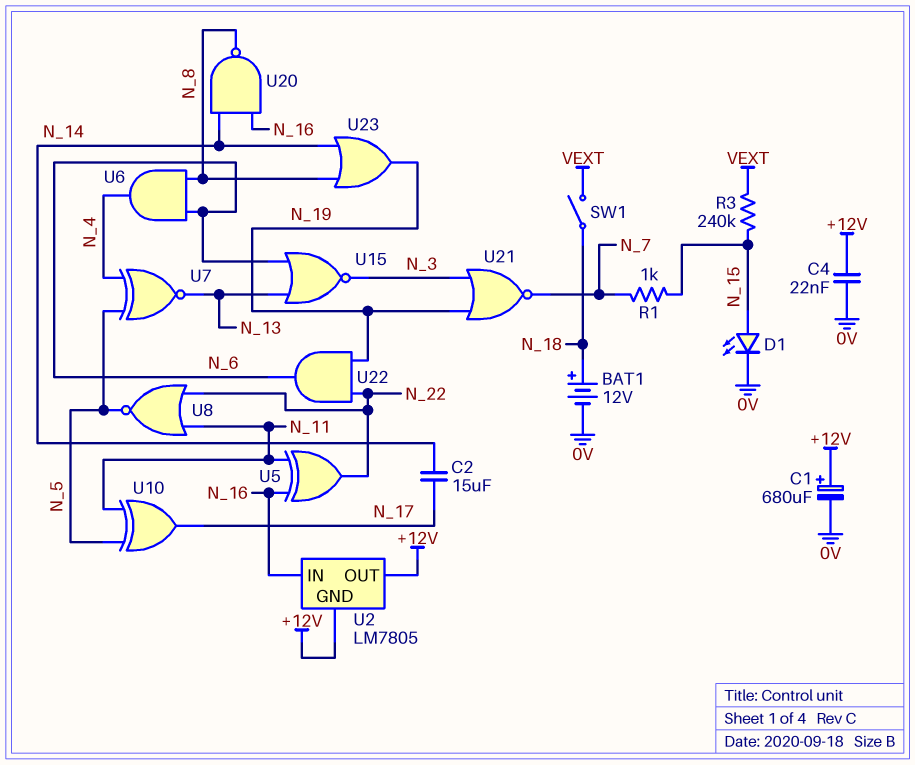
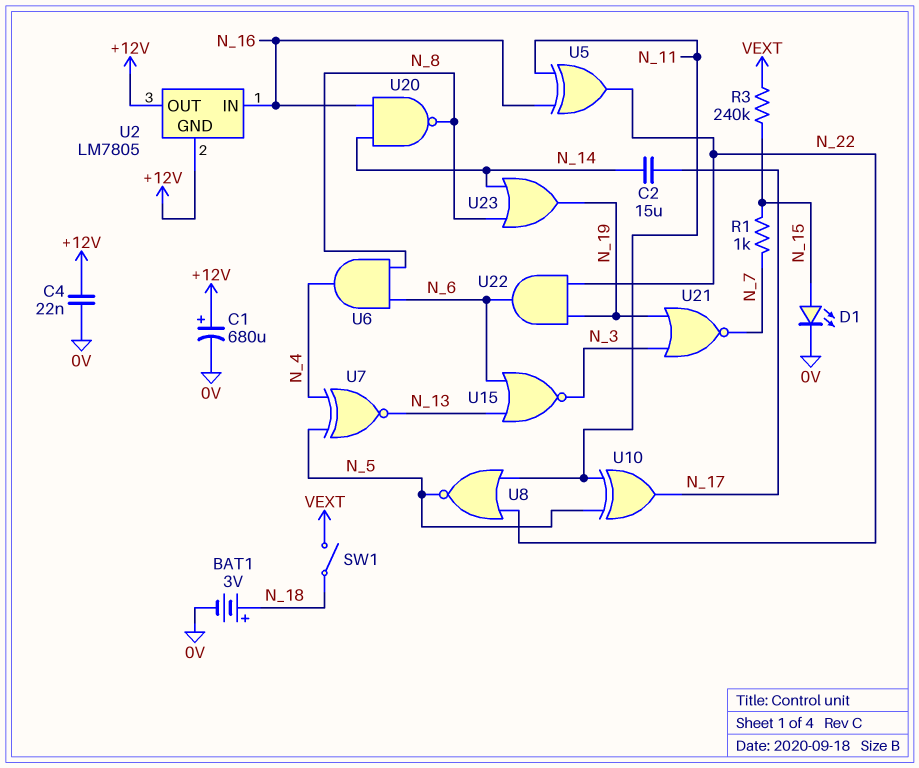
BAT1: 12V (plus N_18, minus 0V) -> 3V (plus N_18, minus 0V)

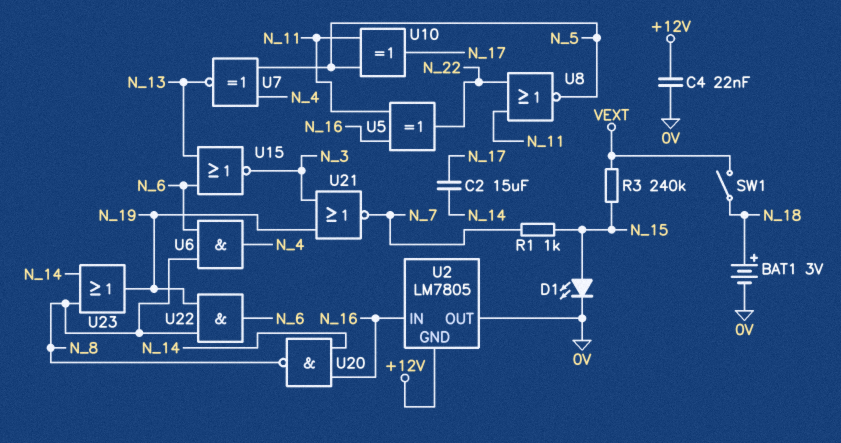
C1: 680uF (plus +12V, minus 0V) -> none
U2 pin OUT: +12V -> 0V
U22: AND (in N_19, in N_22, out N_6) -> AND (in N_8, in N_19, out N_6)

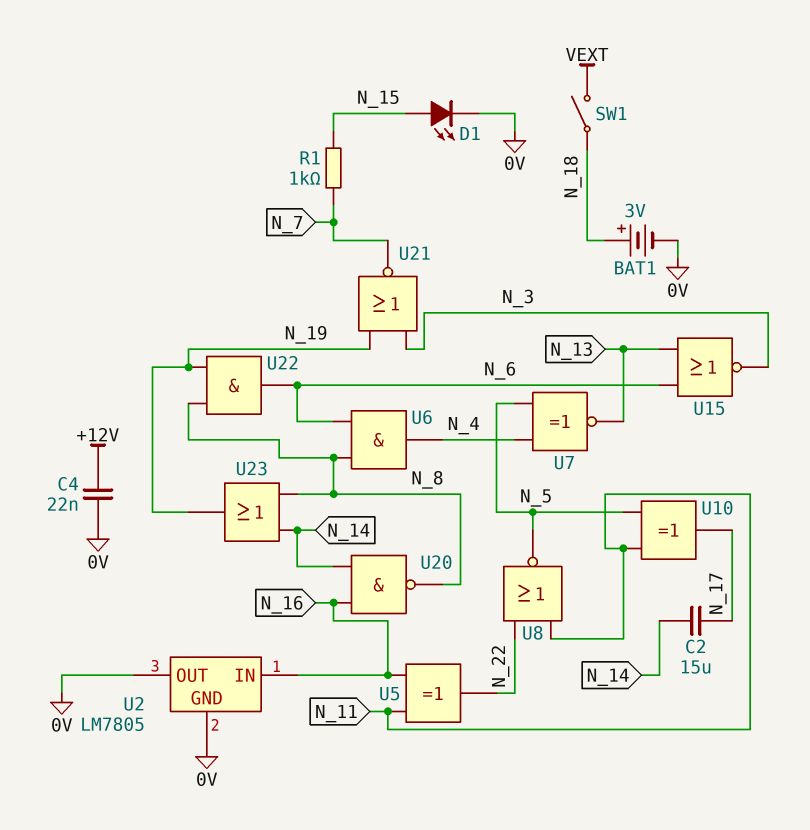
R3: 240k (N_15, VEXT) -> none
U2 pin GND: +12V -> 0V

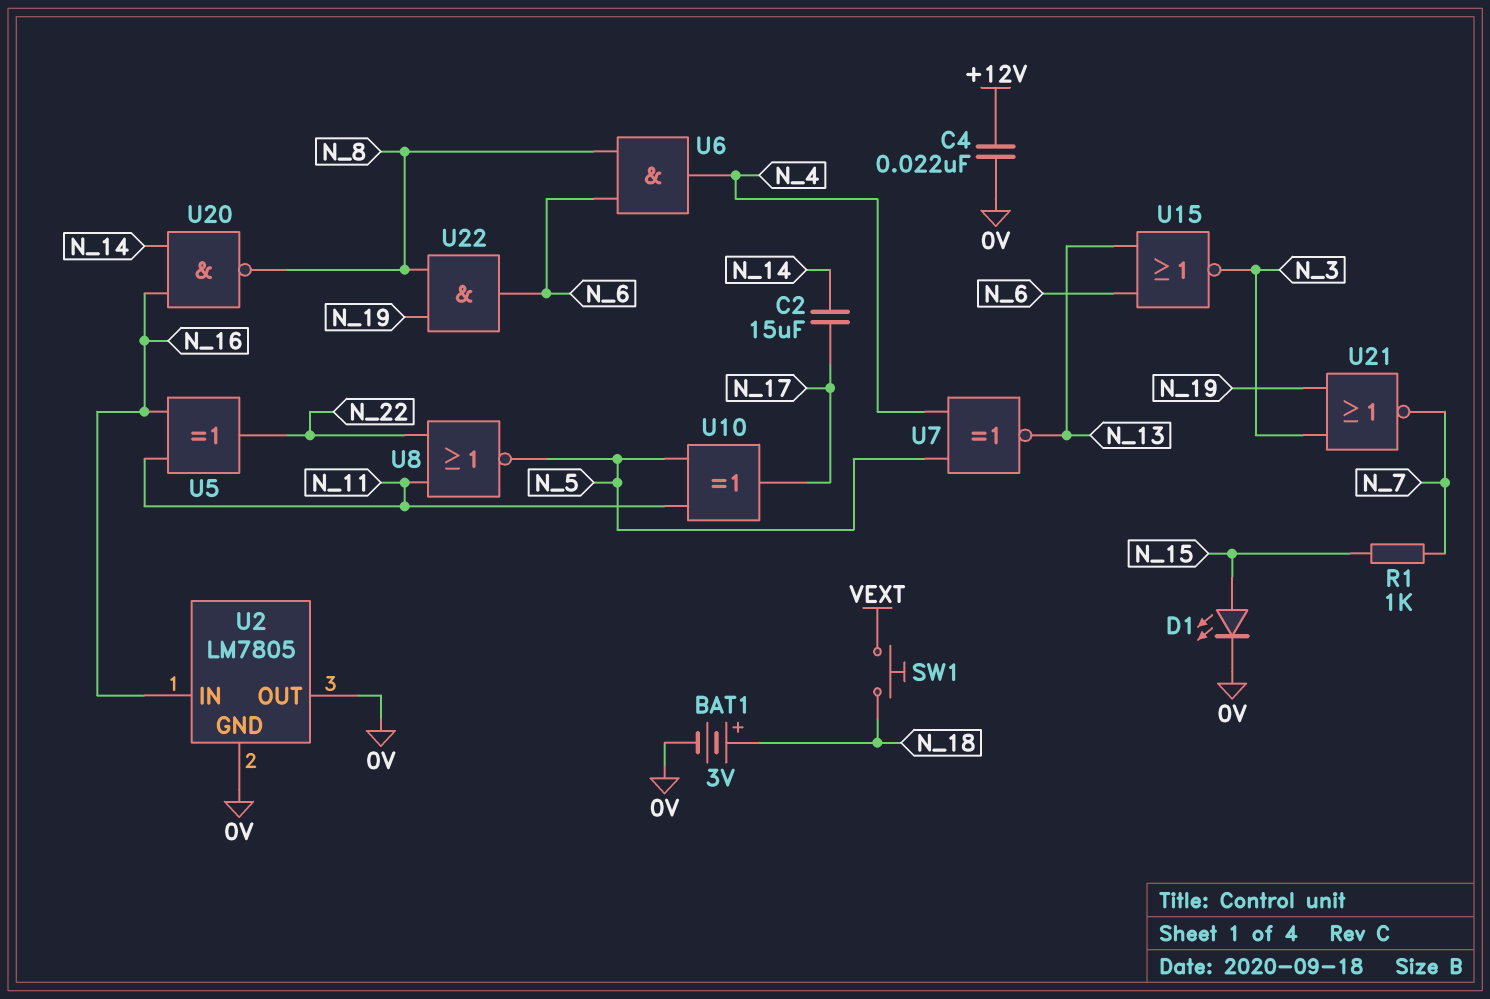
SW1: switch (N_18, VEXT) -> button (N_18, VEXT)
U23: OR (in N_8, in N_14, out N_19) -> none

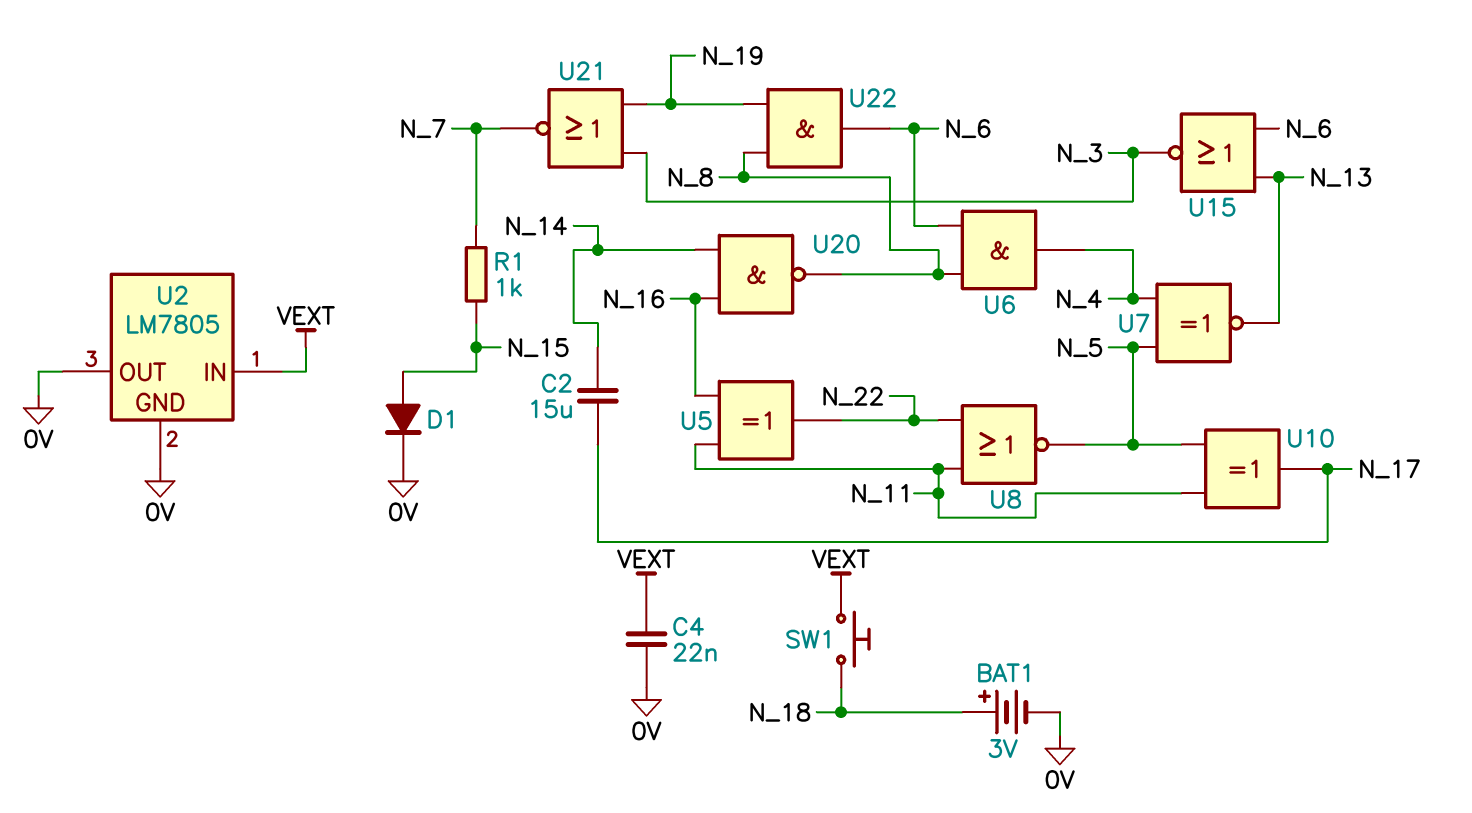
C4: 22nF (+12V, 0V) -> 22nF (0V, VEXT)
D1: LED (A N_15, K 0V) -> diode (A N_15, K 0V)
U2 pin IN: N_16 -> VEXT

